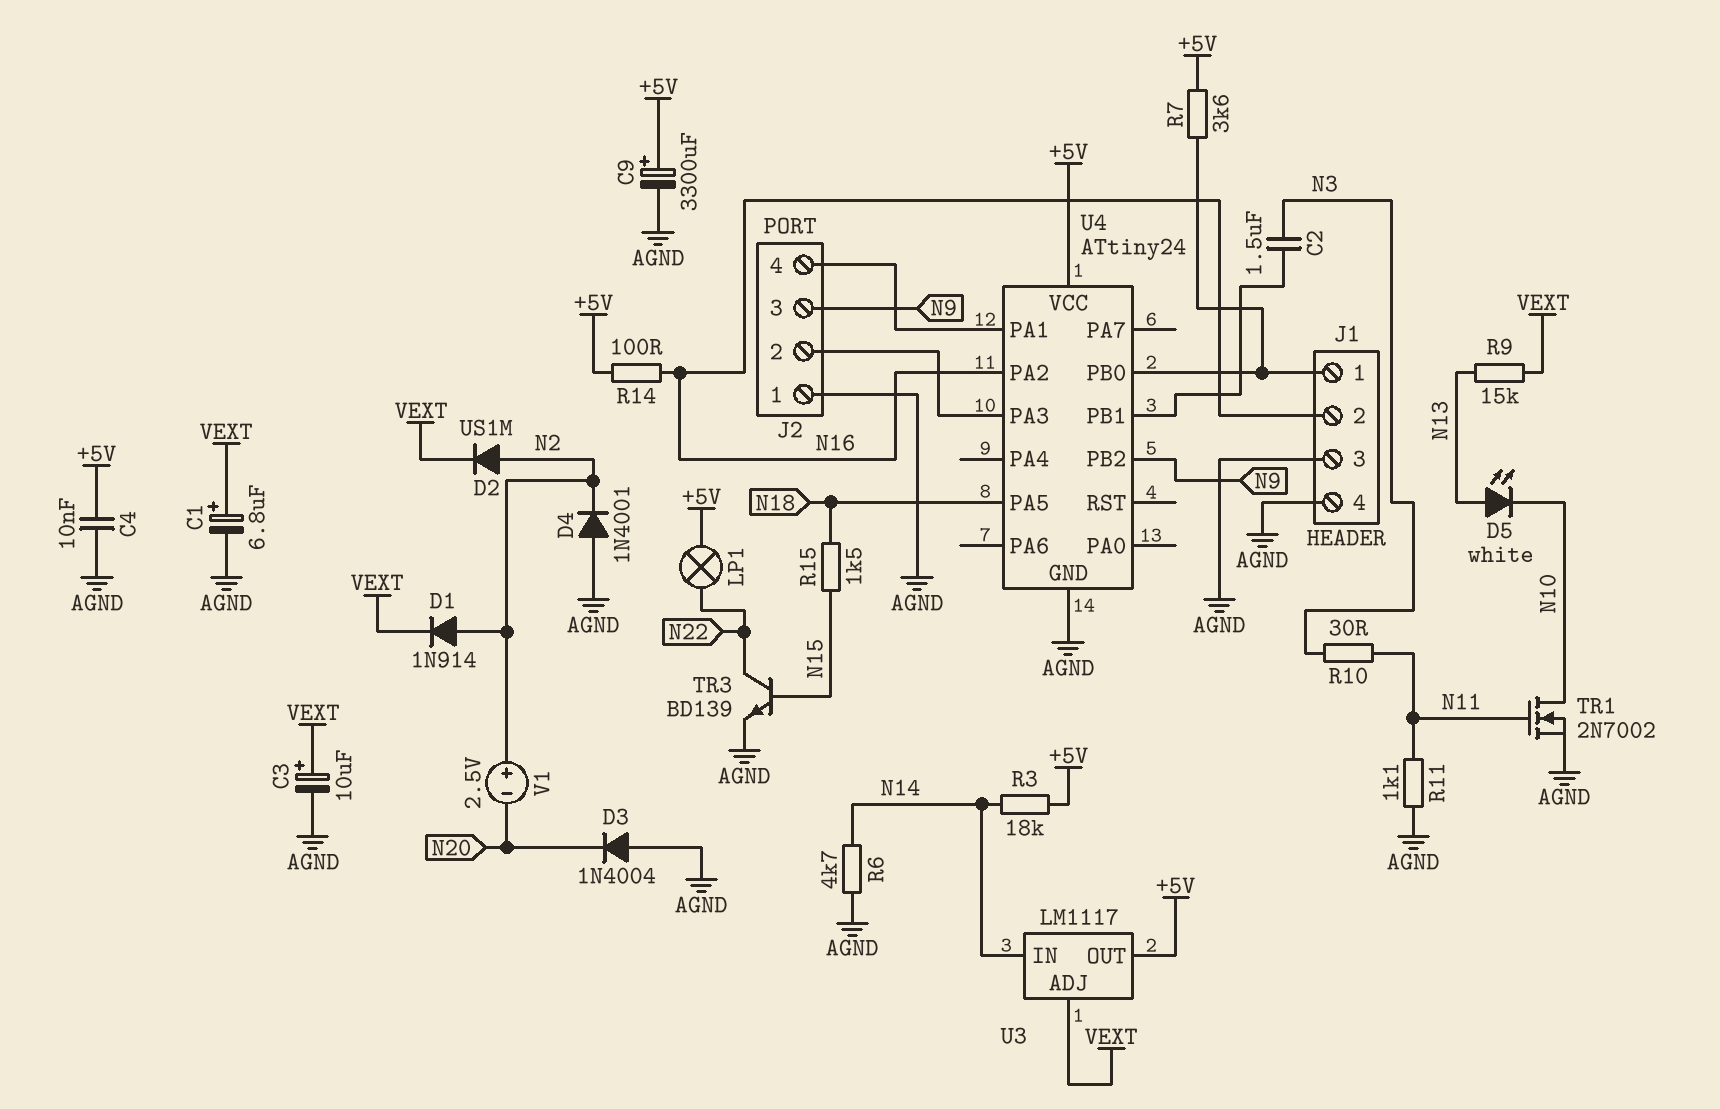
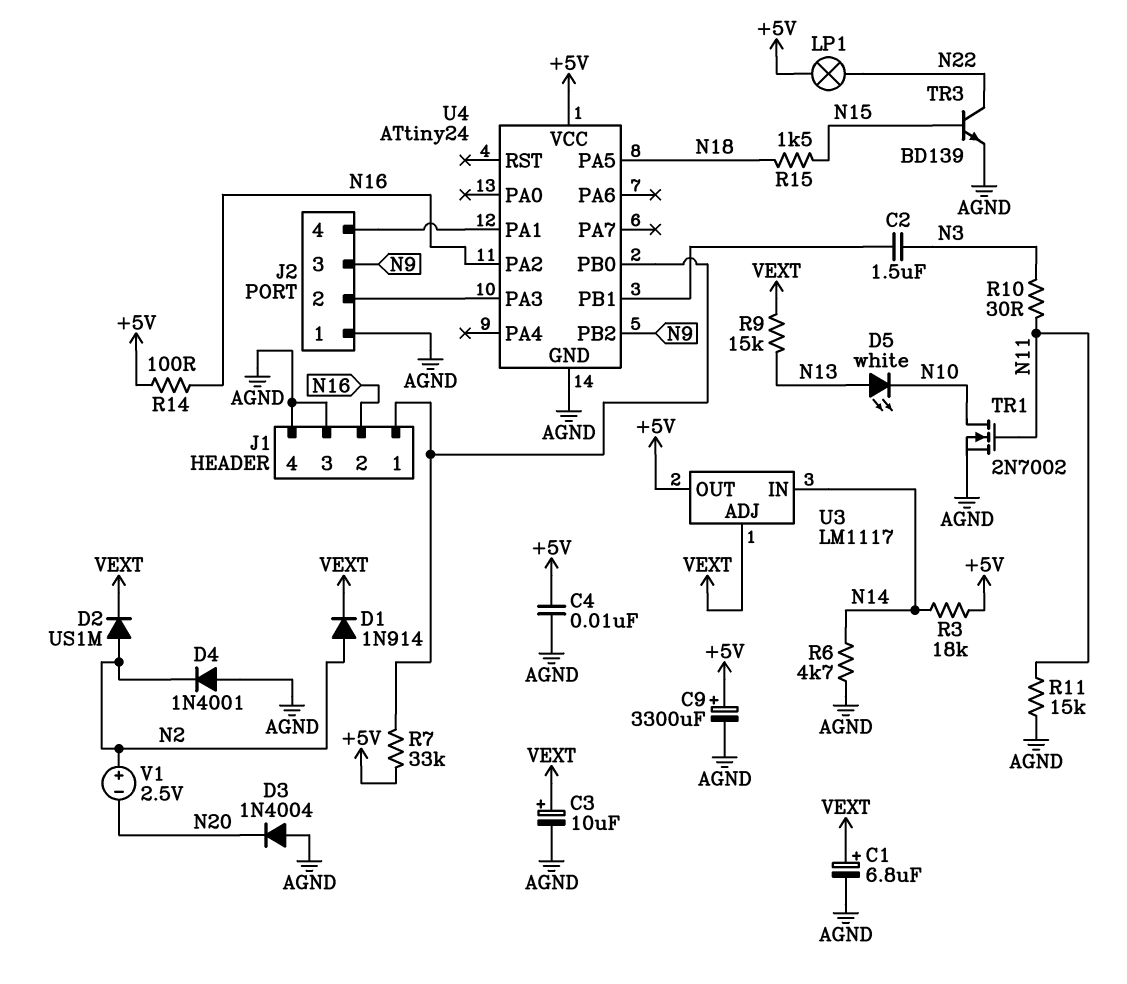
R7: 3.6k (+5V, J1/1) -> 33k (+5V, J1/1)
R11: 1.1k (AGND, N11) -> 15k (AGND, N11)

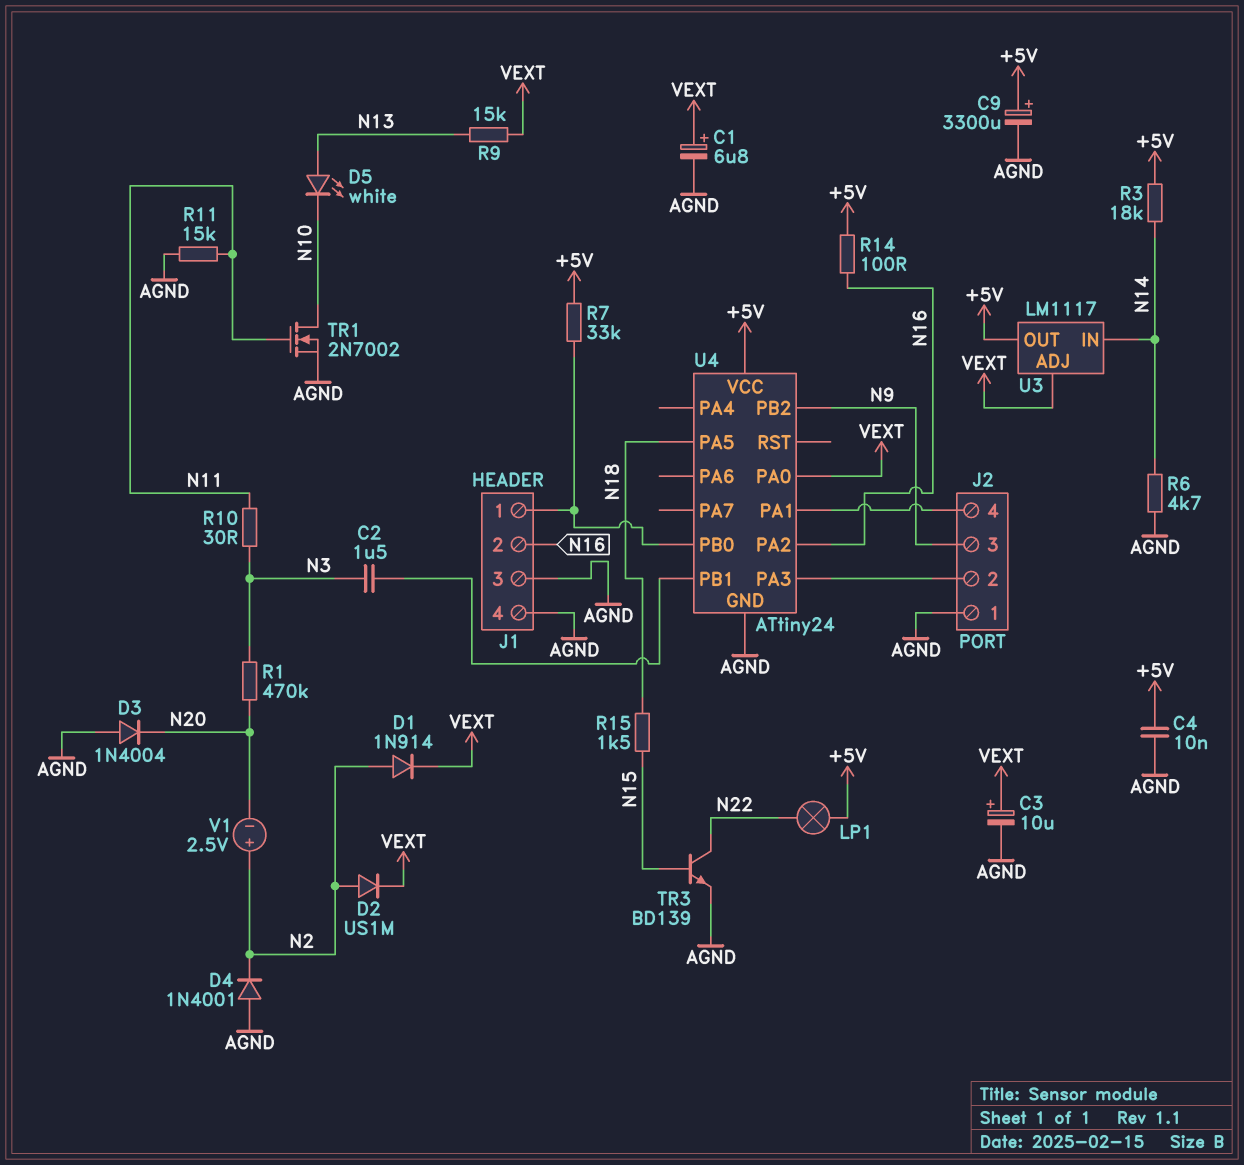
R1: none -> 470k (N3, N20)
U4 pin PA0: none -> VEXT

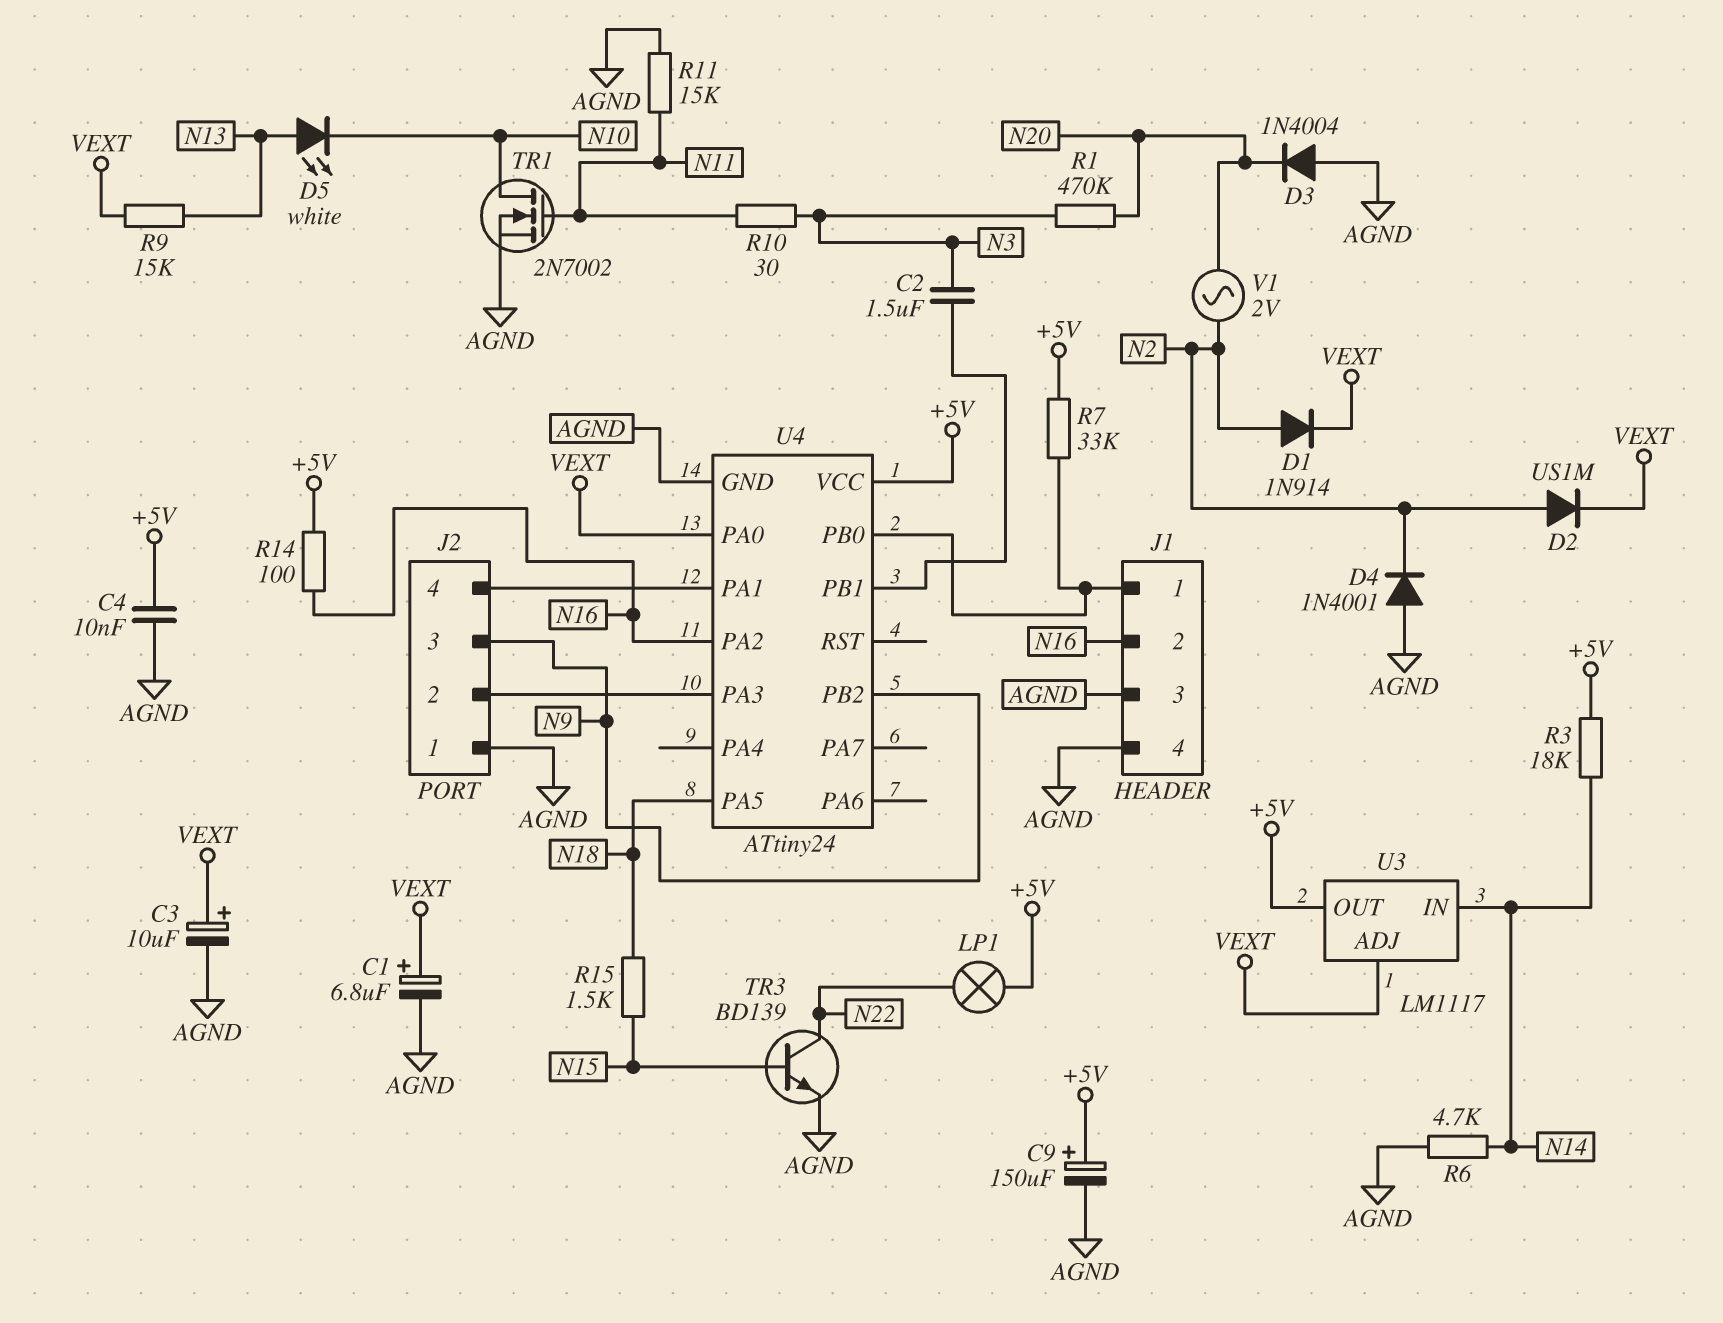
C9: 3300uF (plus +5V, minus AGND) -> 150uF (plus +5V, minus AGND)
V1: 2.5V (plus N2, minus N20) -> AC 2V (N2, N20)

